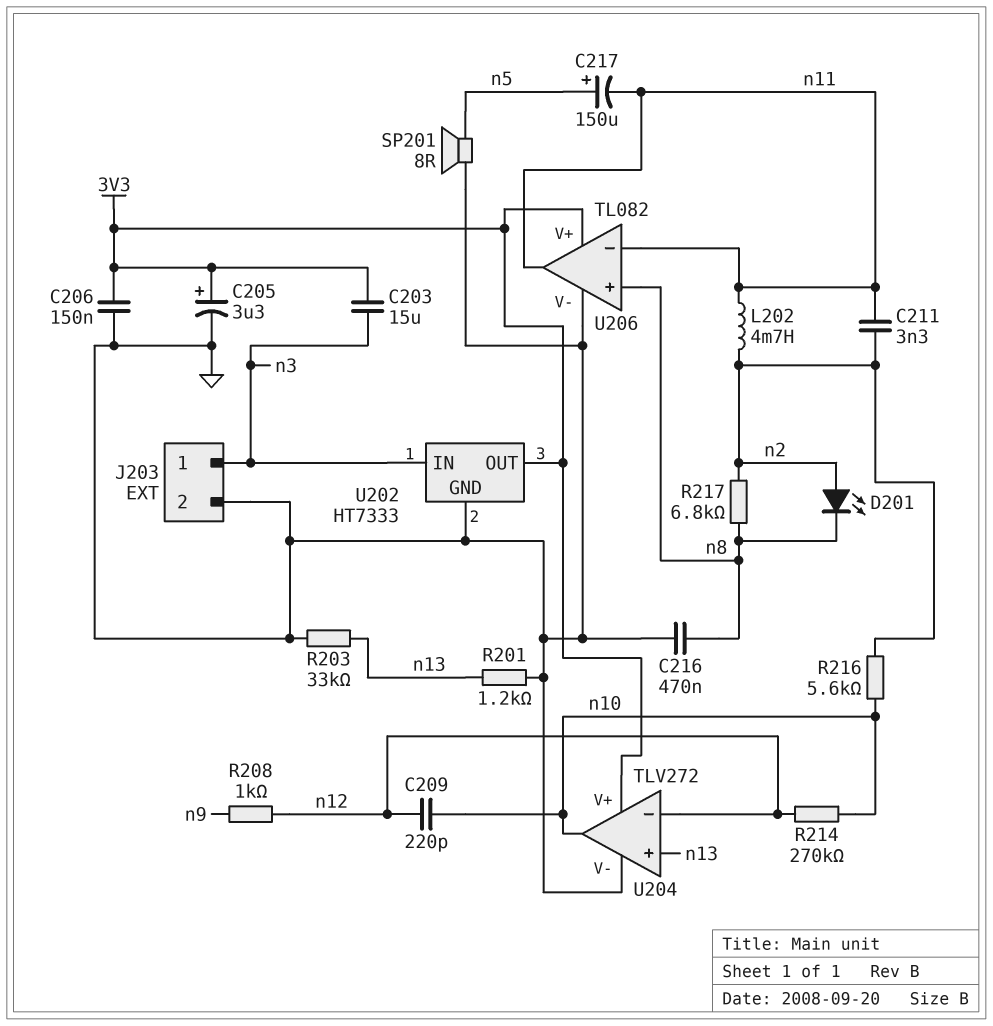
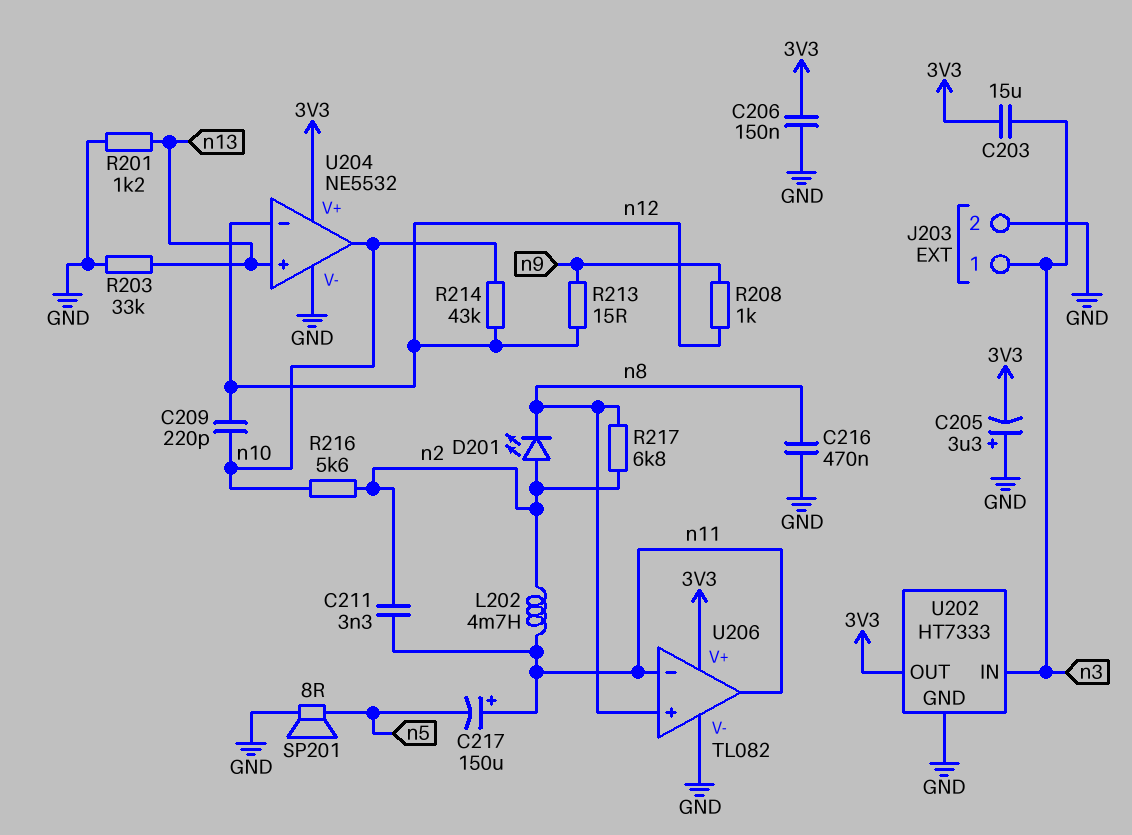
C205: 3.3uF (plus 3V3, minus GND) -> 3.3uF (plus GND, minus 3V3)
C217: 150uF (plus n5, minus n11) -> 150uF (plus n11, minus n5)
R213: none -> 15 (n9, n12)
R214: 270k (n10, n12) -> 43k (n10, n12)
U204: TLV272 -> NE5532

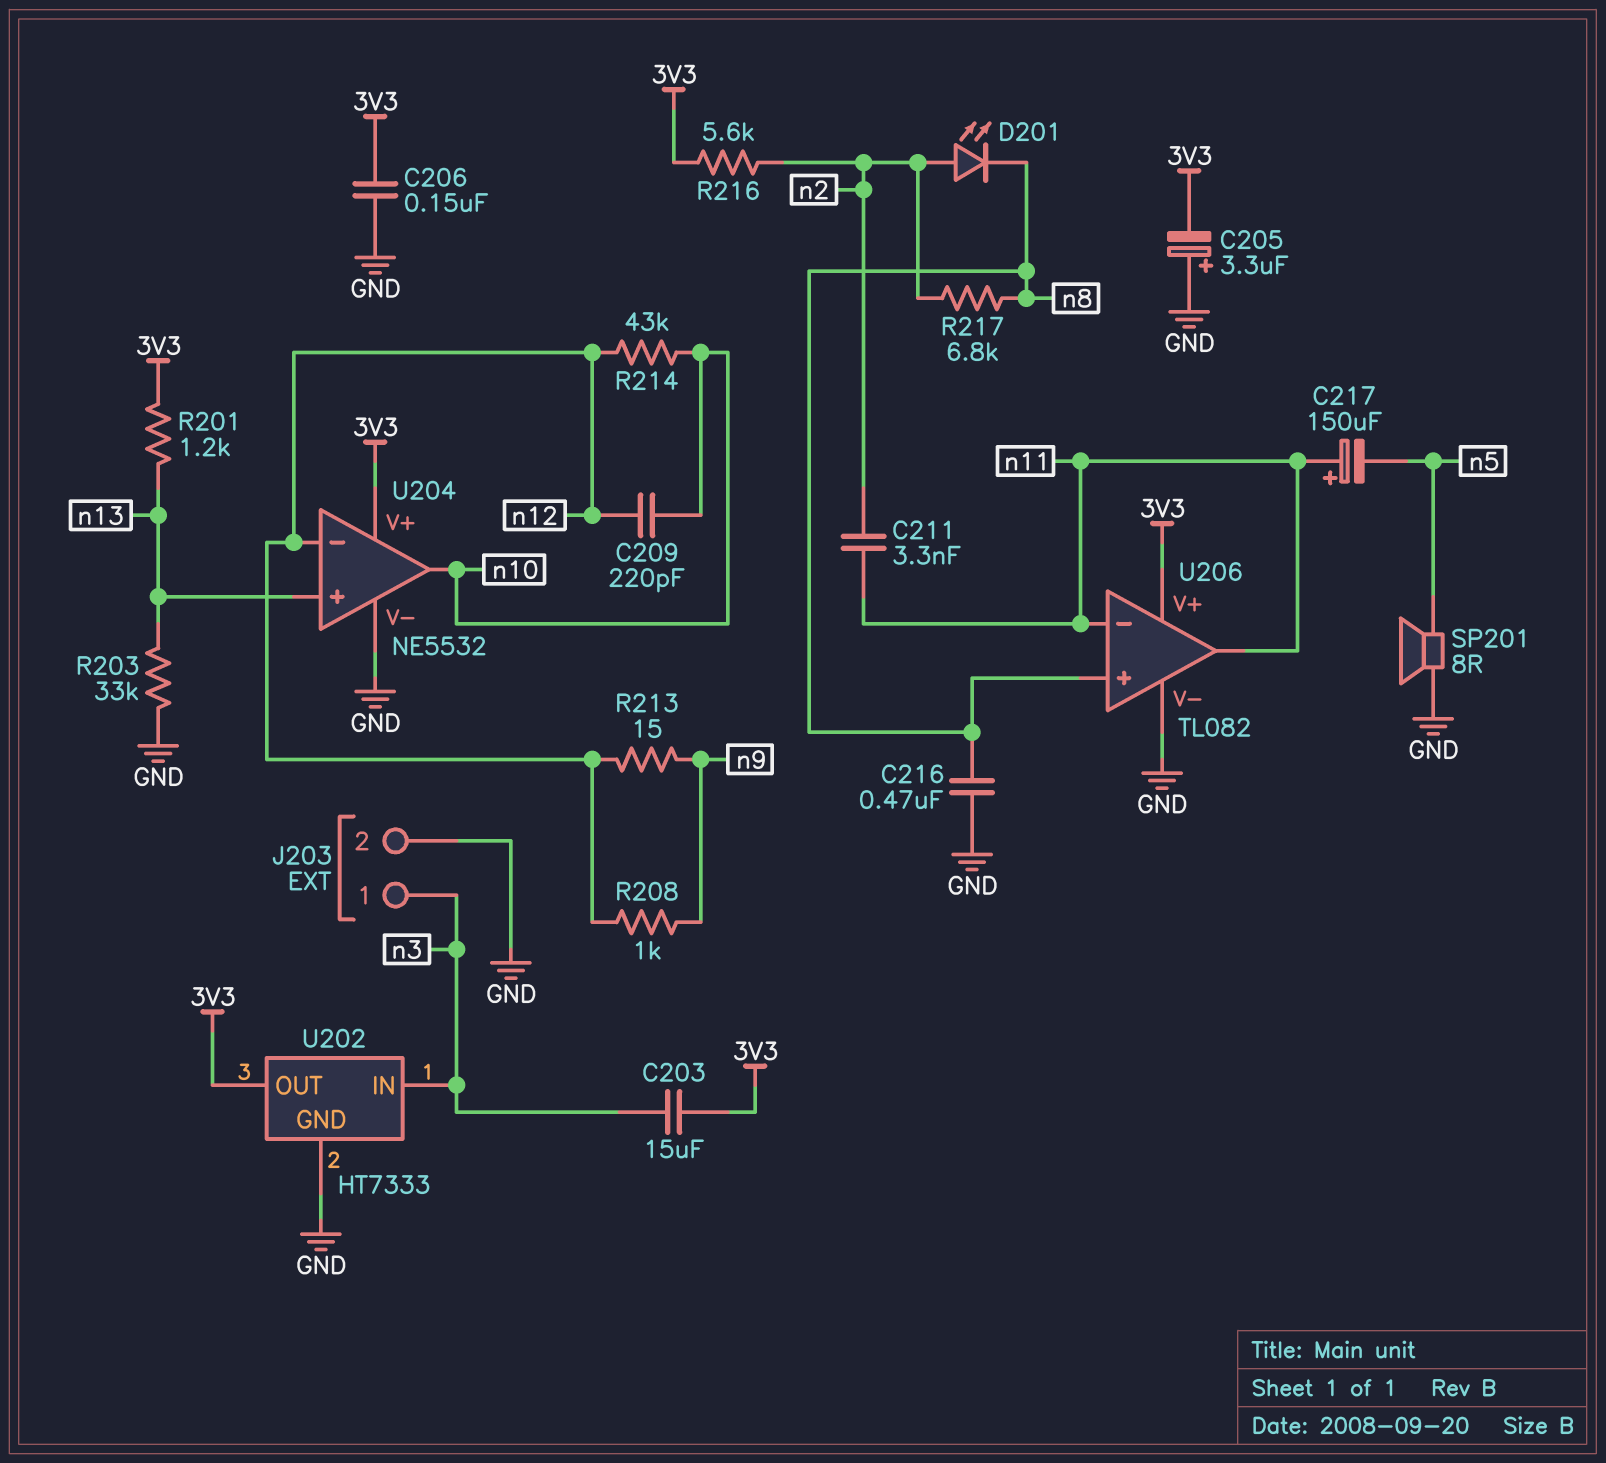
L202: 4.7mH (n2, n11) -> none
R201: 1.2k (GND, n13) -> 1.2k (3V3, n13)
R216: 5.6k (n2, n10) -> 5.6k (3V3, n2)

